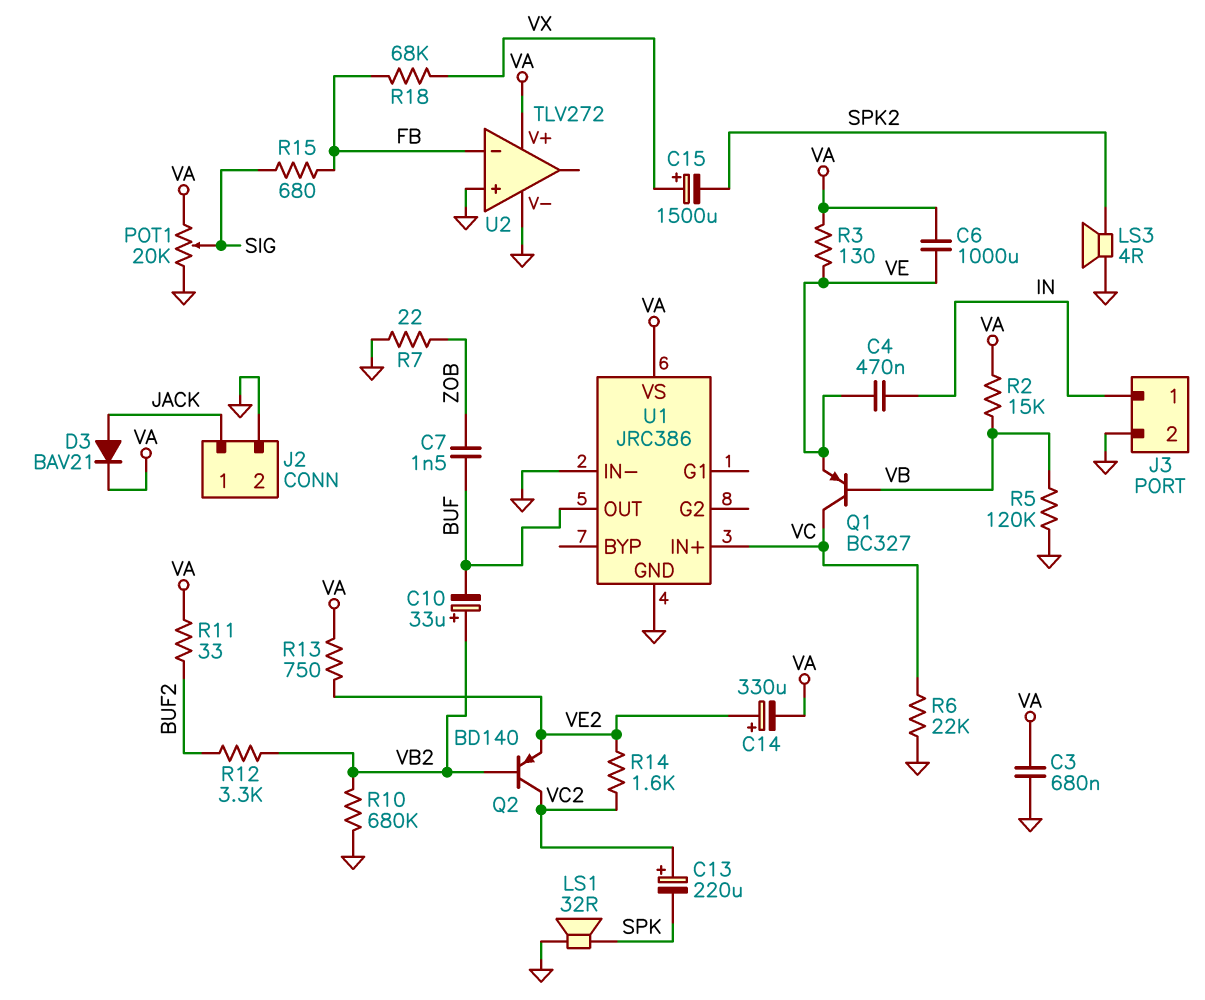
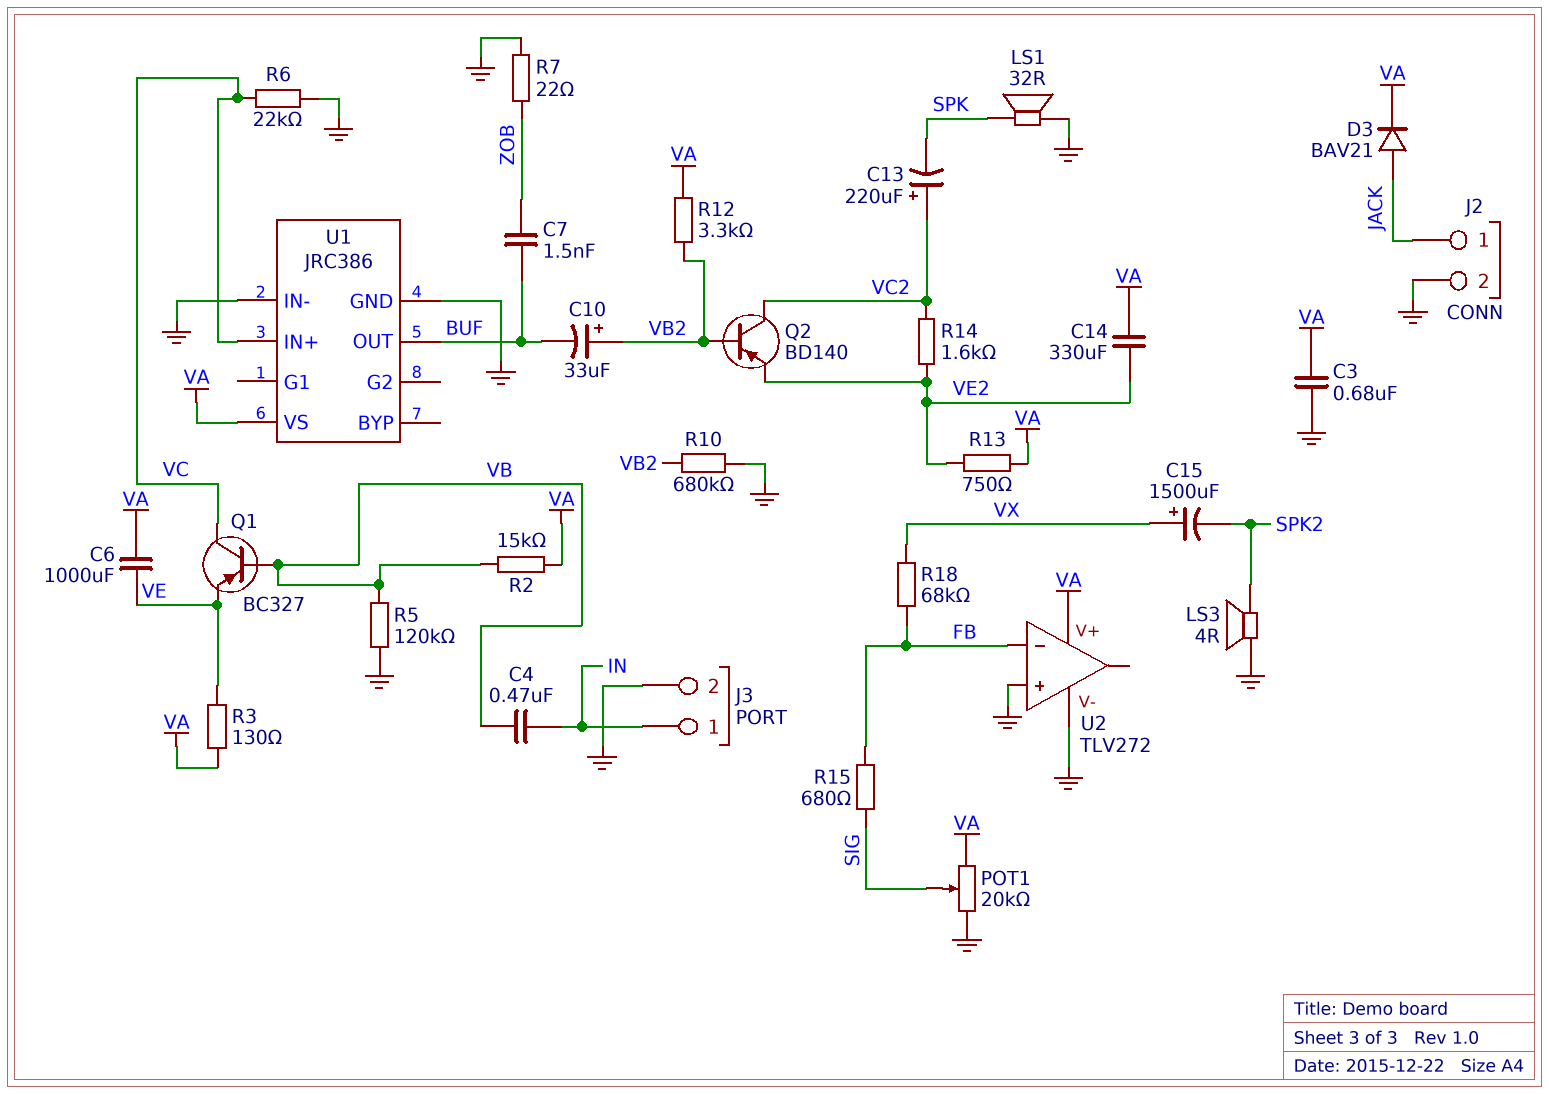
C4: 470nF (IN, VE) -> 470nF (IN, VB)
C14: 330uF (plus VE2, minus VA) -> 330uF (VA, VE2)
R11: 33 (BUF2, VA) -> none
R12: 3.3k (BUF2, VB2) -> 3.3k (VA, VB2)

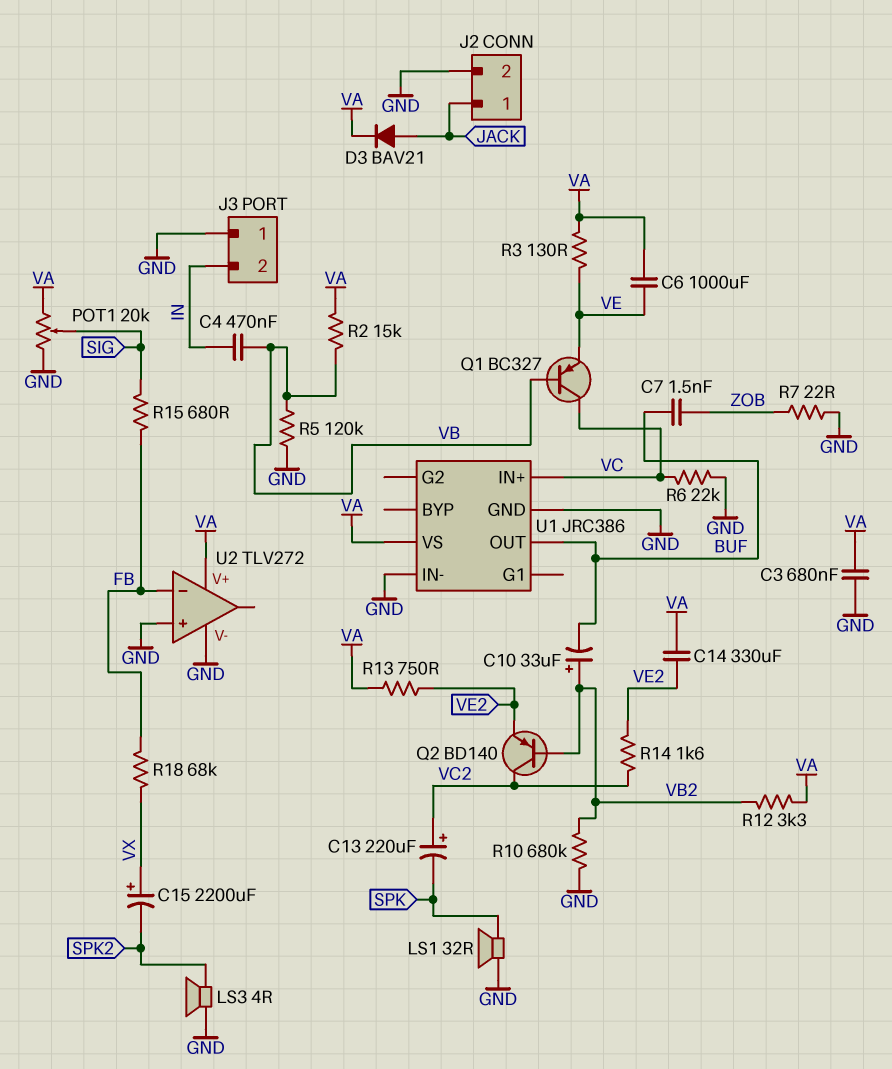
C15: 1500uF (plus VX, minus SPK2) -> 2200uF (plus VX, minus SPK2)
J3 pin 1: IN -> GND
J3 pin 2: GND -> IN

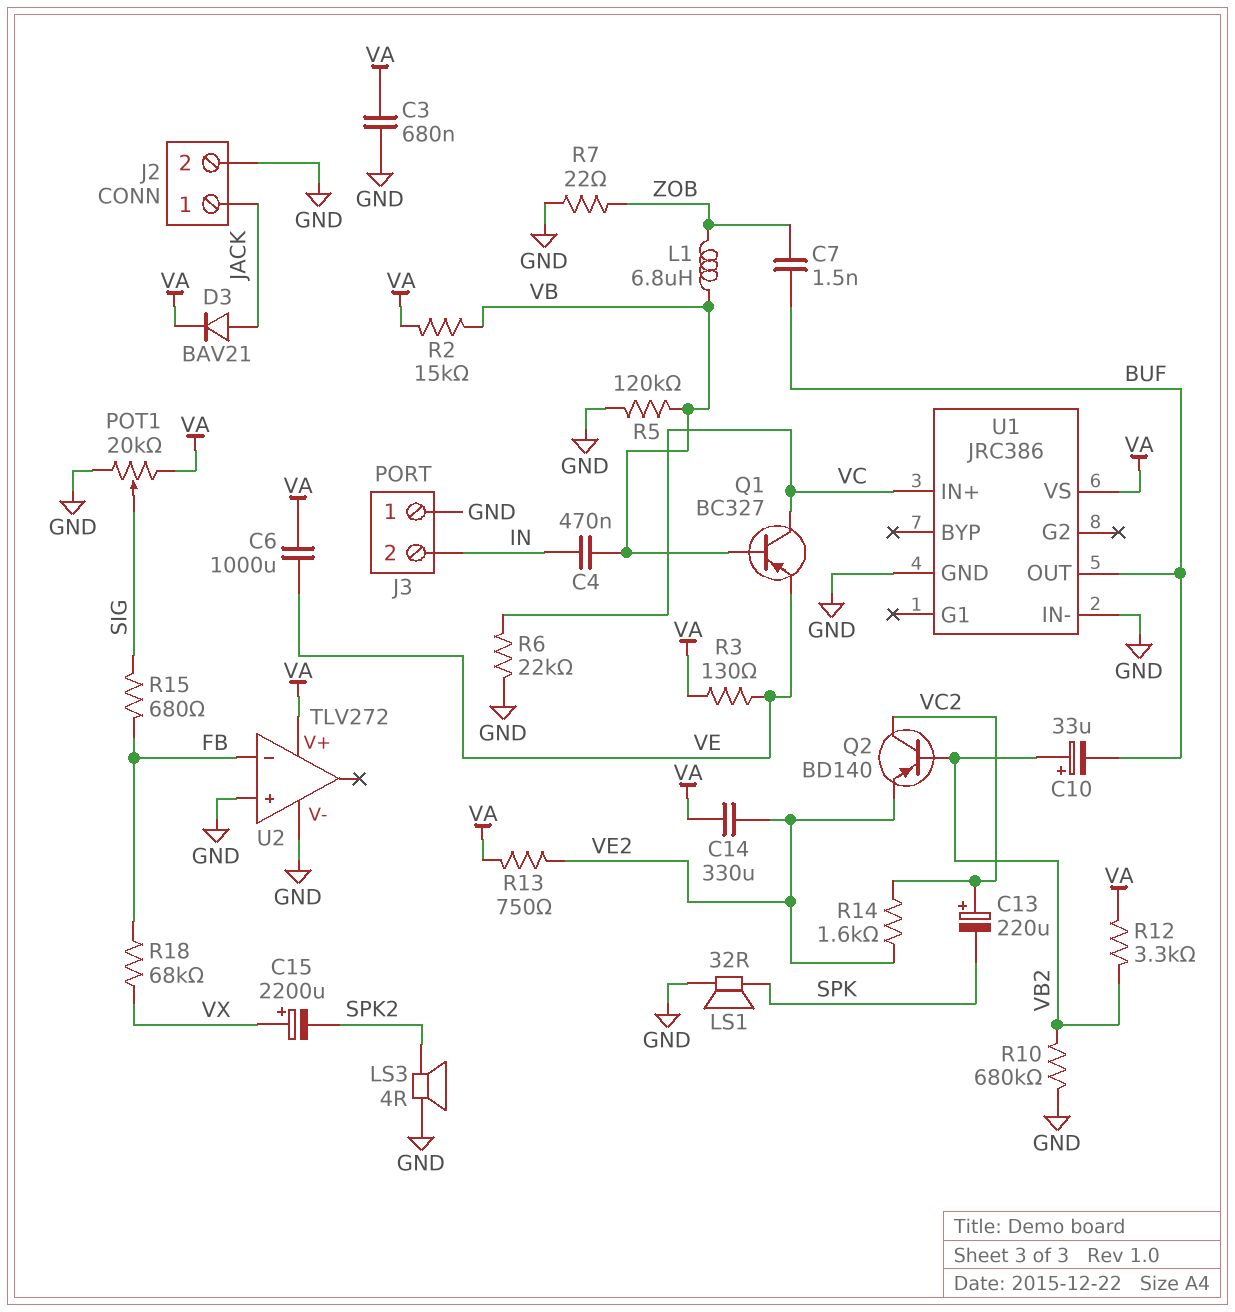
L1: none -> 6.8uH (VB, ZOB)

